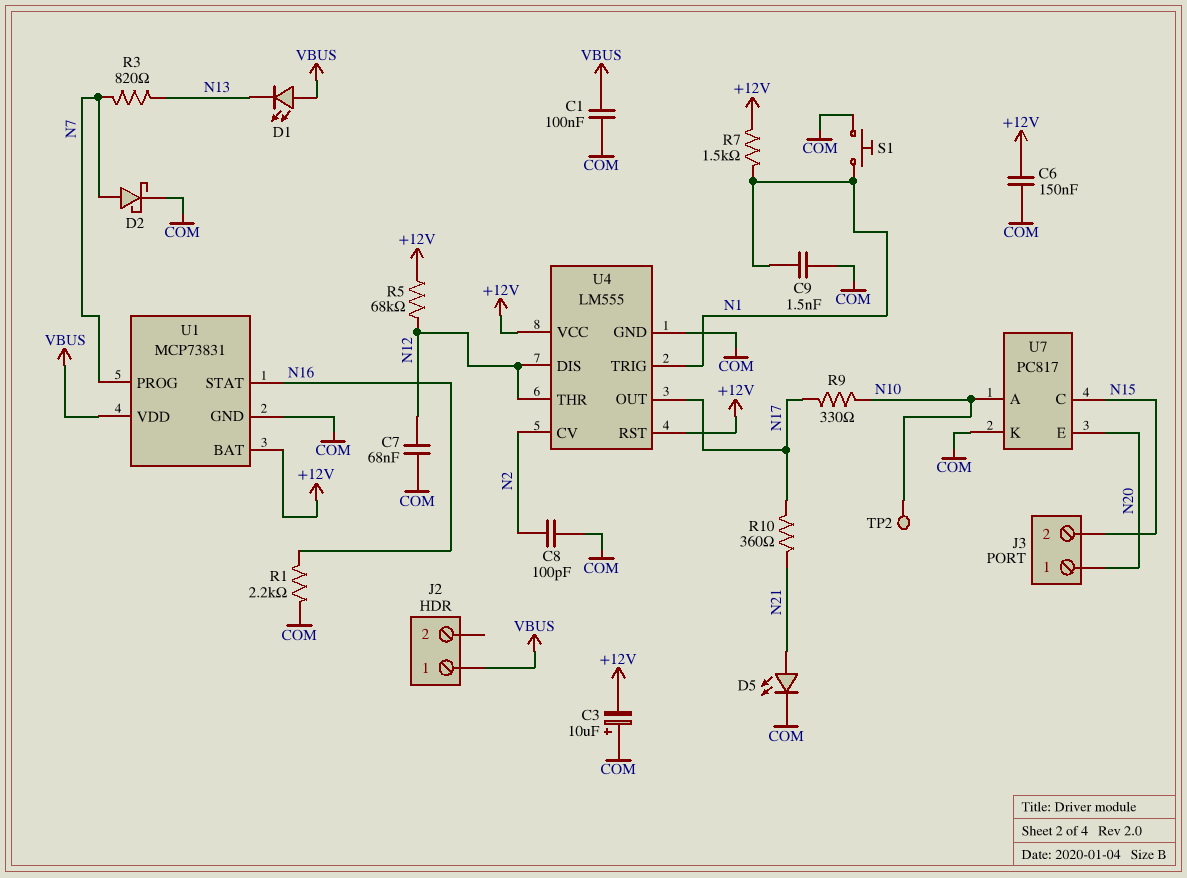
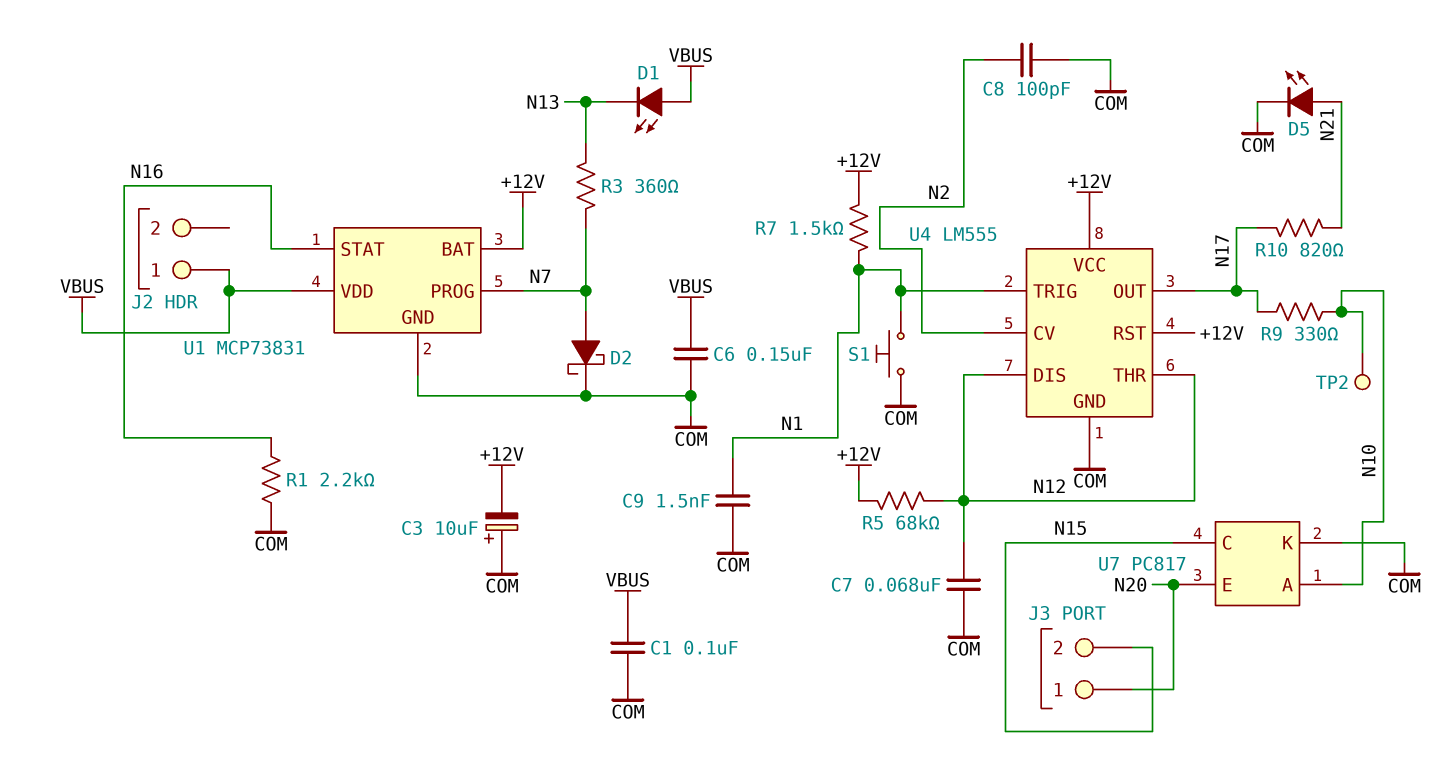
C6: 150nF (+12V, COM) -> 150nF (COM, VBUS)
R3: 820 (N7, N13) -> 360 (N7, N13)
R10: 360 (N17, N21) -> 820 (N17, N21)

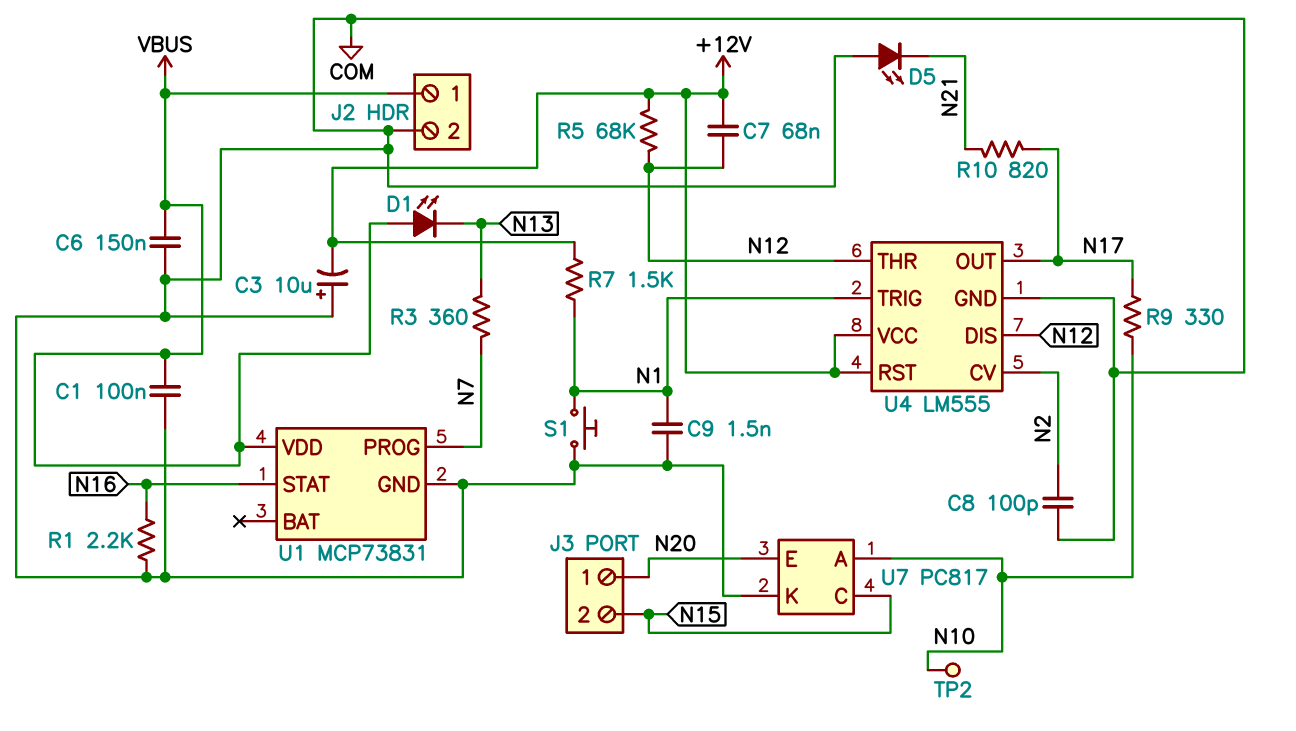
C7: 68nF (COM, N12) -> 68nF (+12V, N12)
D2: schottky (A N7, K COM) -> none
D5: LED (A N21, K COM) -> LED (A COM, K N21)
J2 pin 2: none -> COM
U1 pin BAT: +12V -> none

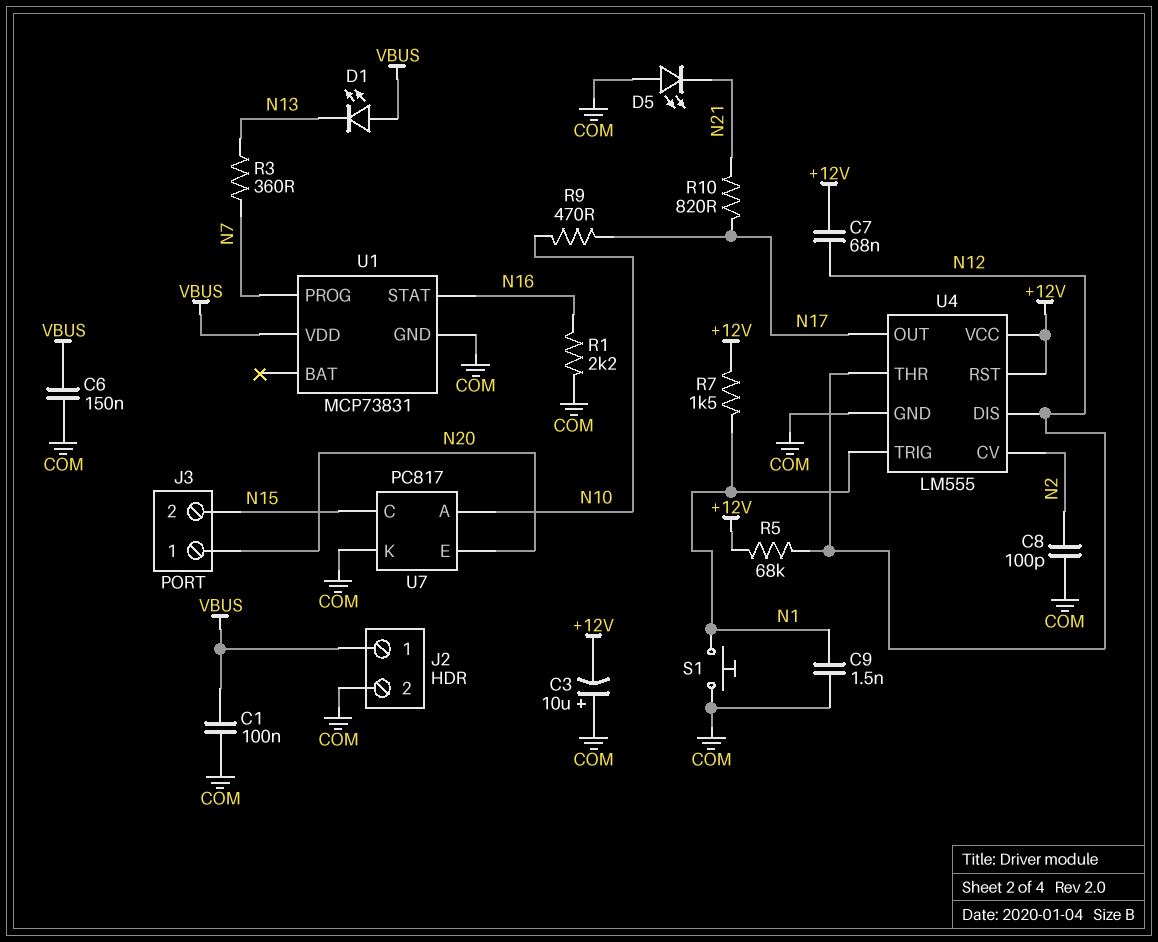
R9: 330 (N10, N17) -> 470 (N10, N17)
TP2: test point (N10) -> none

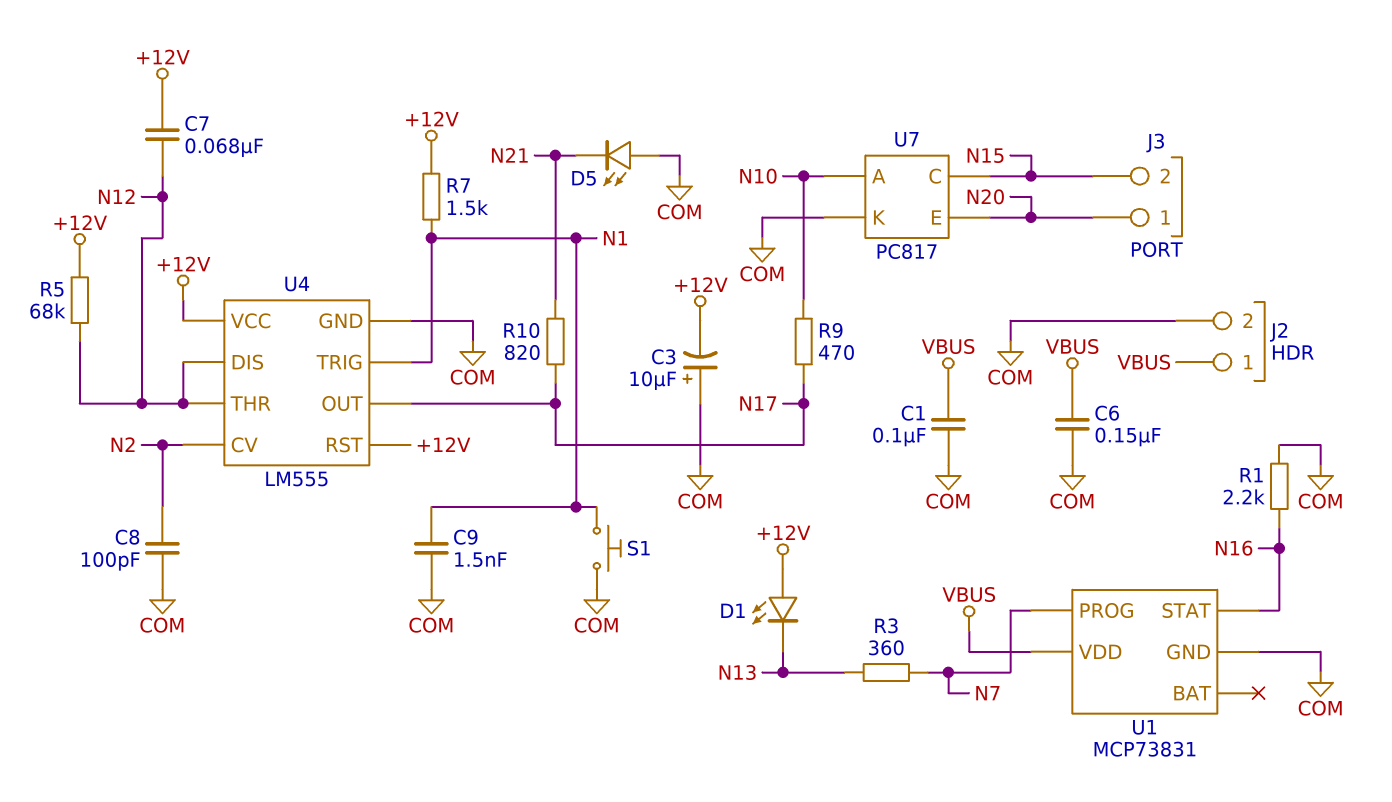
D1: LED (A VBUS, K N13) -> LED (A +12V, K N13)

